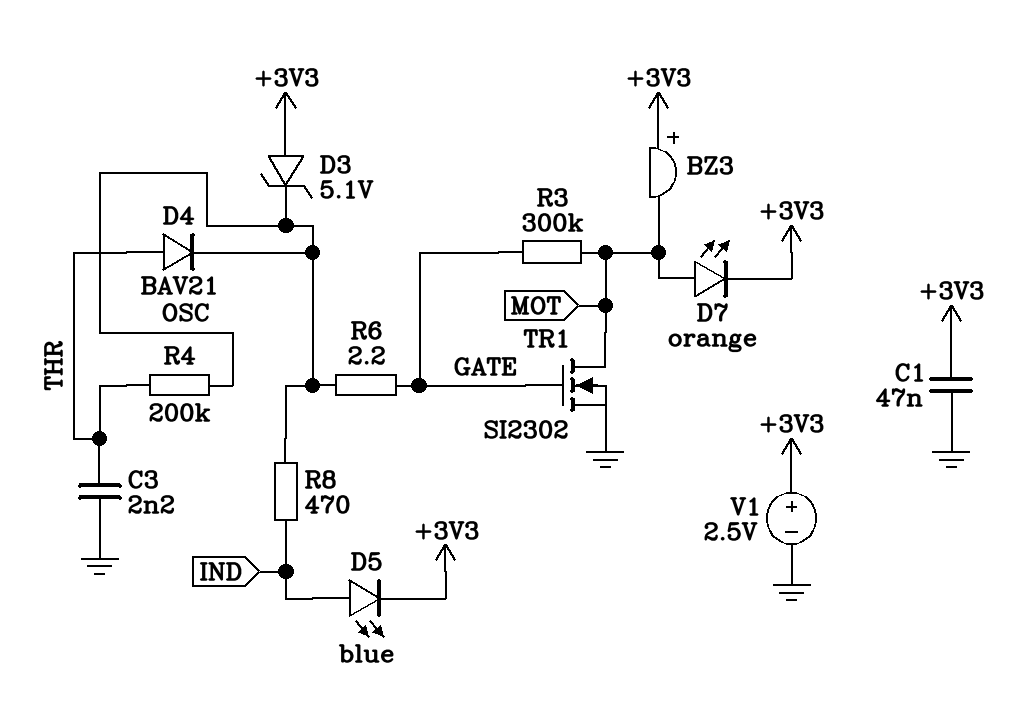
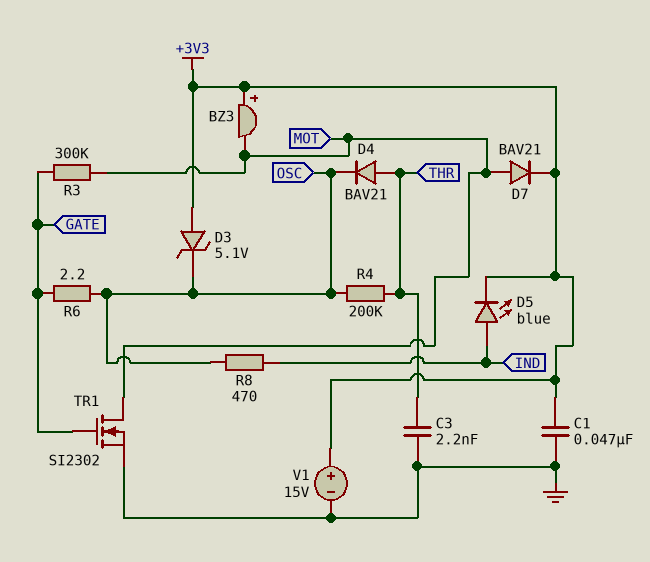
D7: LED orange (A MOT, K +3V3) -> diode BAV21 (A MOT, K +3V3)
V1: 2.5V (plus +3V3, minus GND) -> 15V (plus +3V3, minus GND)

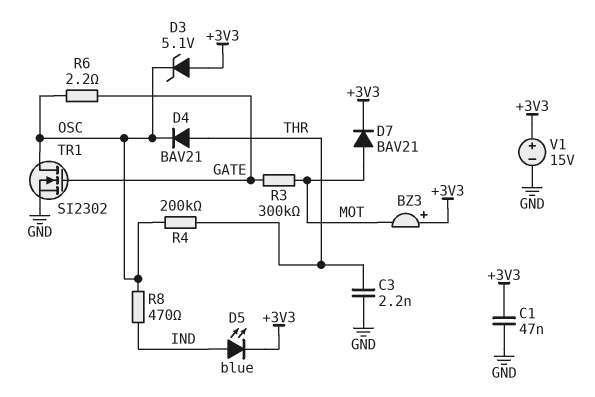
TR1: NMOS SI2302 (G GATE, D MOT, S GND) -> NMOS SI2302 (G GATE, D OSC, S GND)

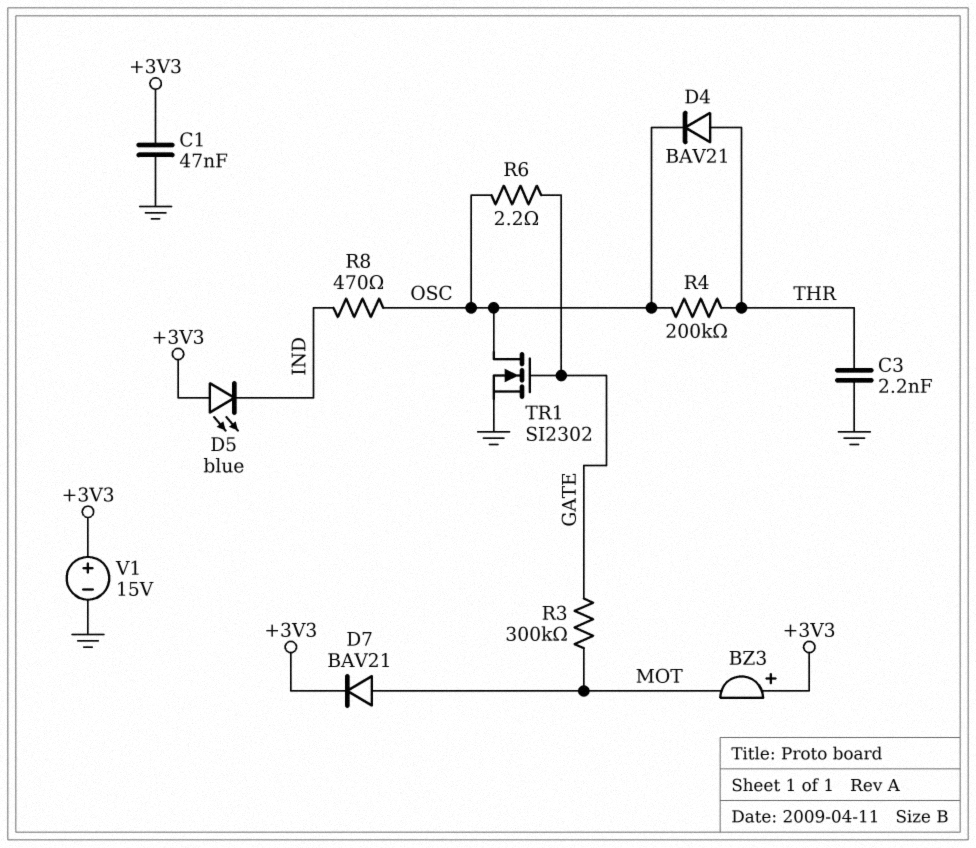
D3: zener 5.1V (A +3V3, K OSC) -> none
D5: LED blue (A IND, K +3V3) -> LED blue (A +3V3, K IND)

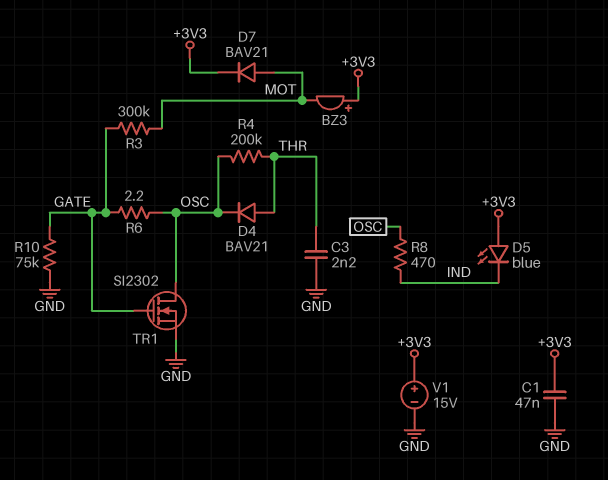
R10: none -> 75k (GATE, GND)

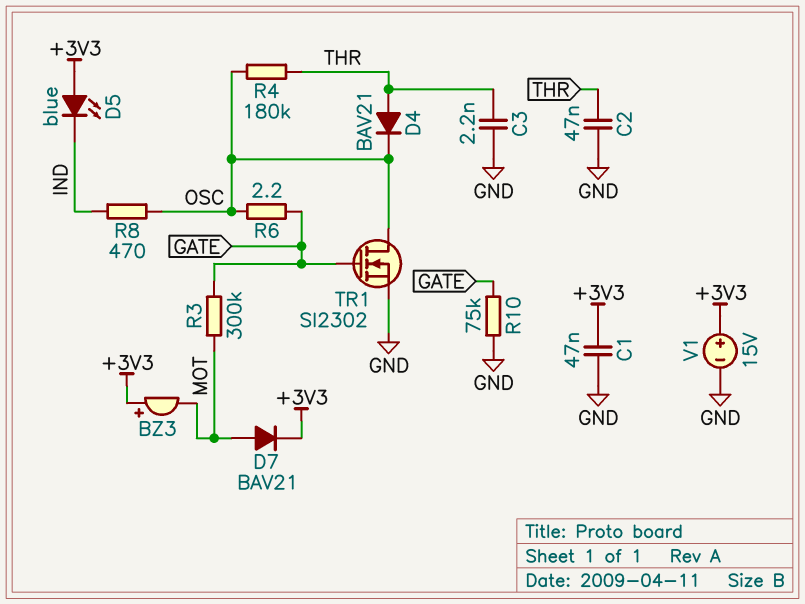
C2: none -> 47nF (GND, THR)
R4: 200k (OSC, THR) -> 180k (OSC, THR)

